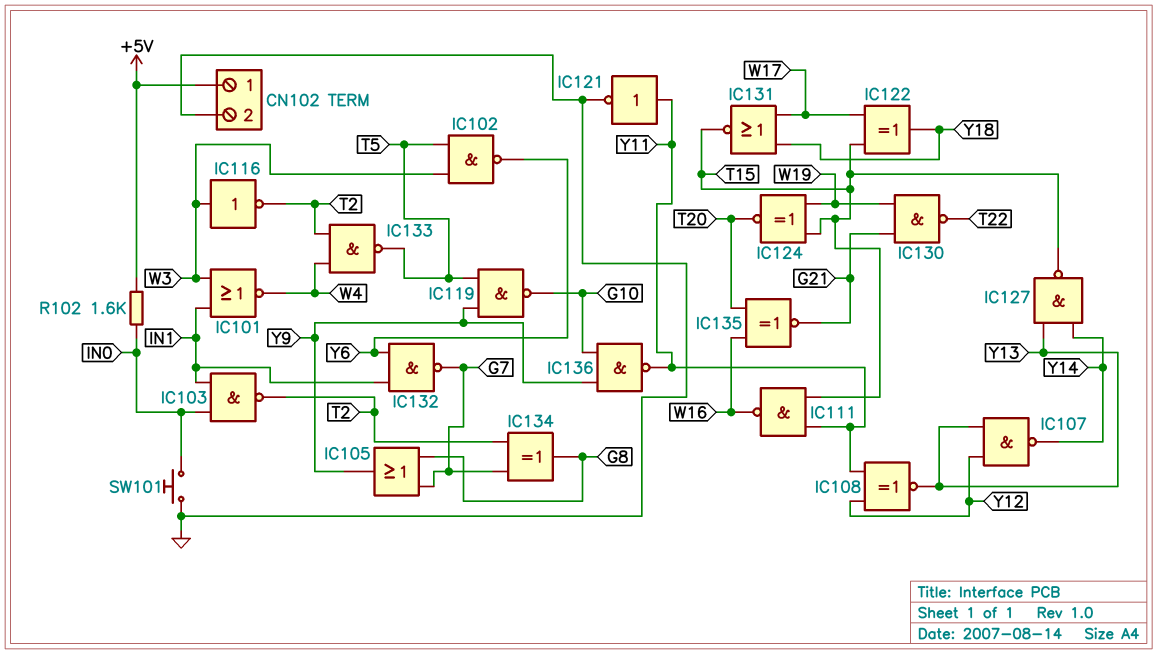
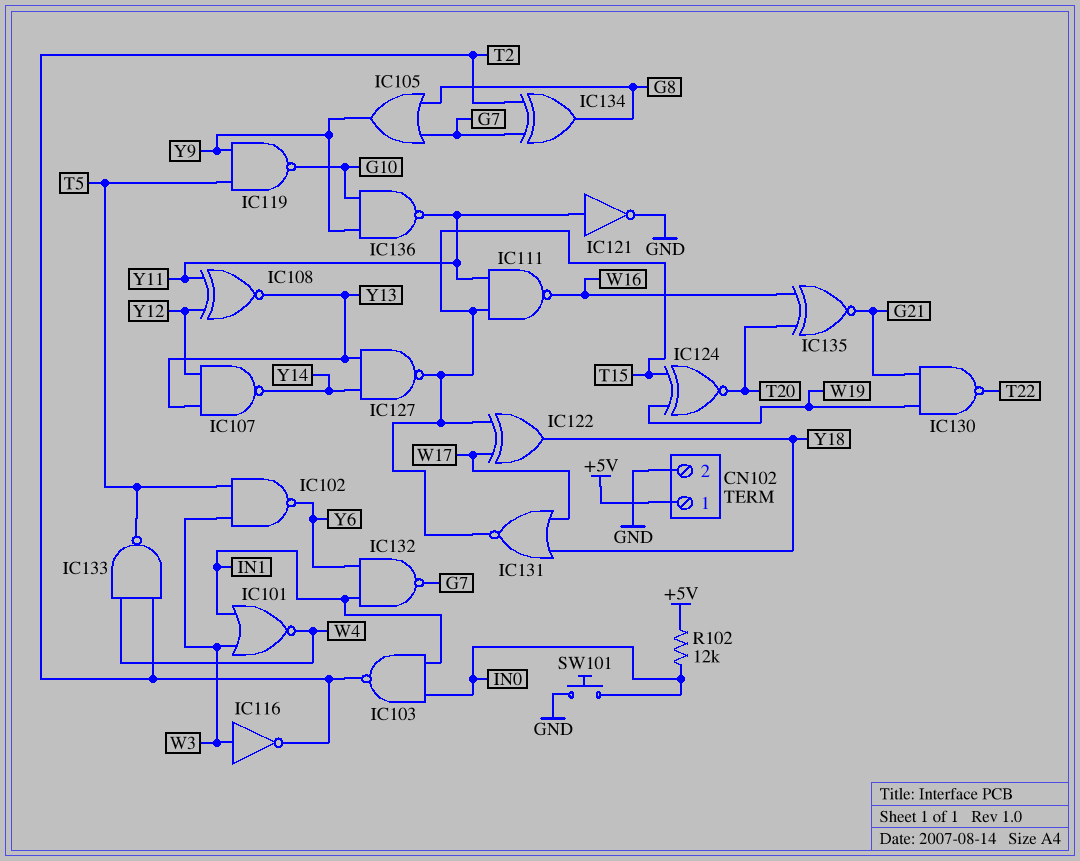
R102: 1.6k (+5V, IN0) -> 12k (+5V, IN0)

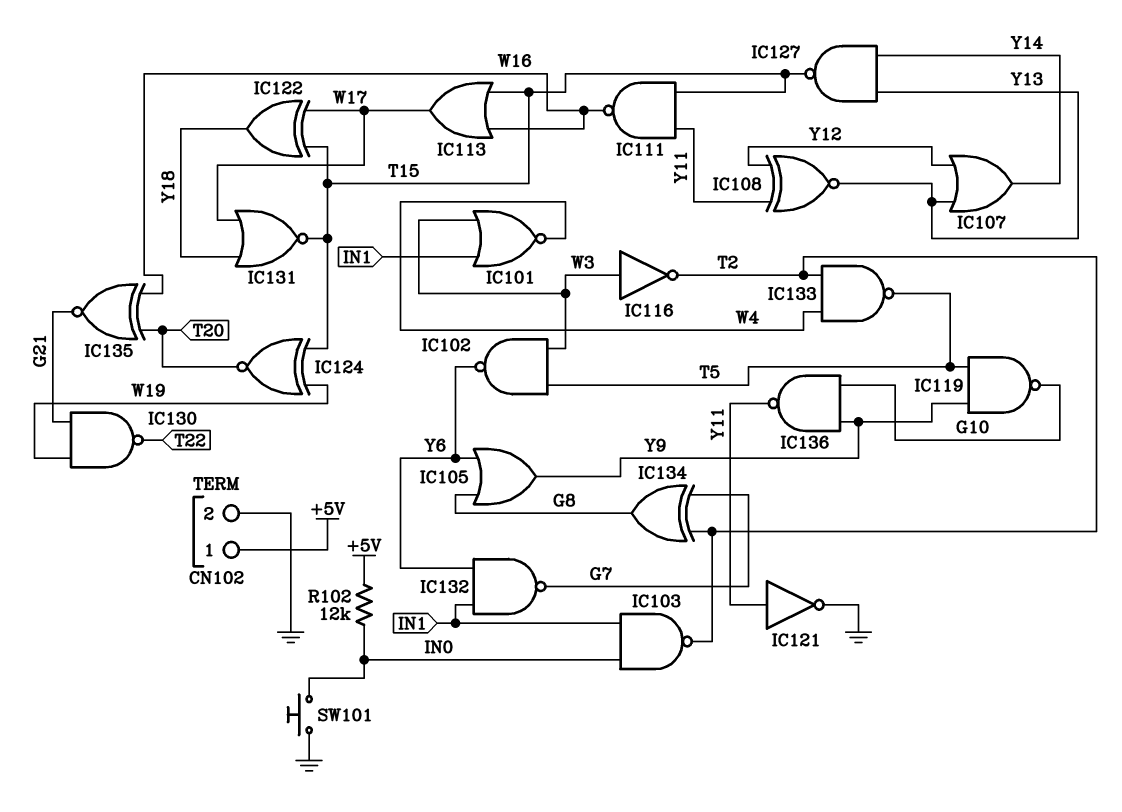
IC105: OR (in G7, in G8, out Y9) -> OR (in G8, in Y6, out Y9)
IC107: NAND (in Y12, in Y13, out Y14) -> OR (in Y12, in Y13, out Y14)
IC113: none -> OR (in T15, in W16, out W17)

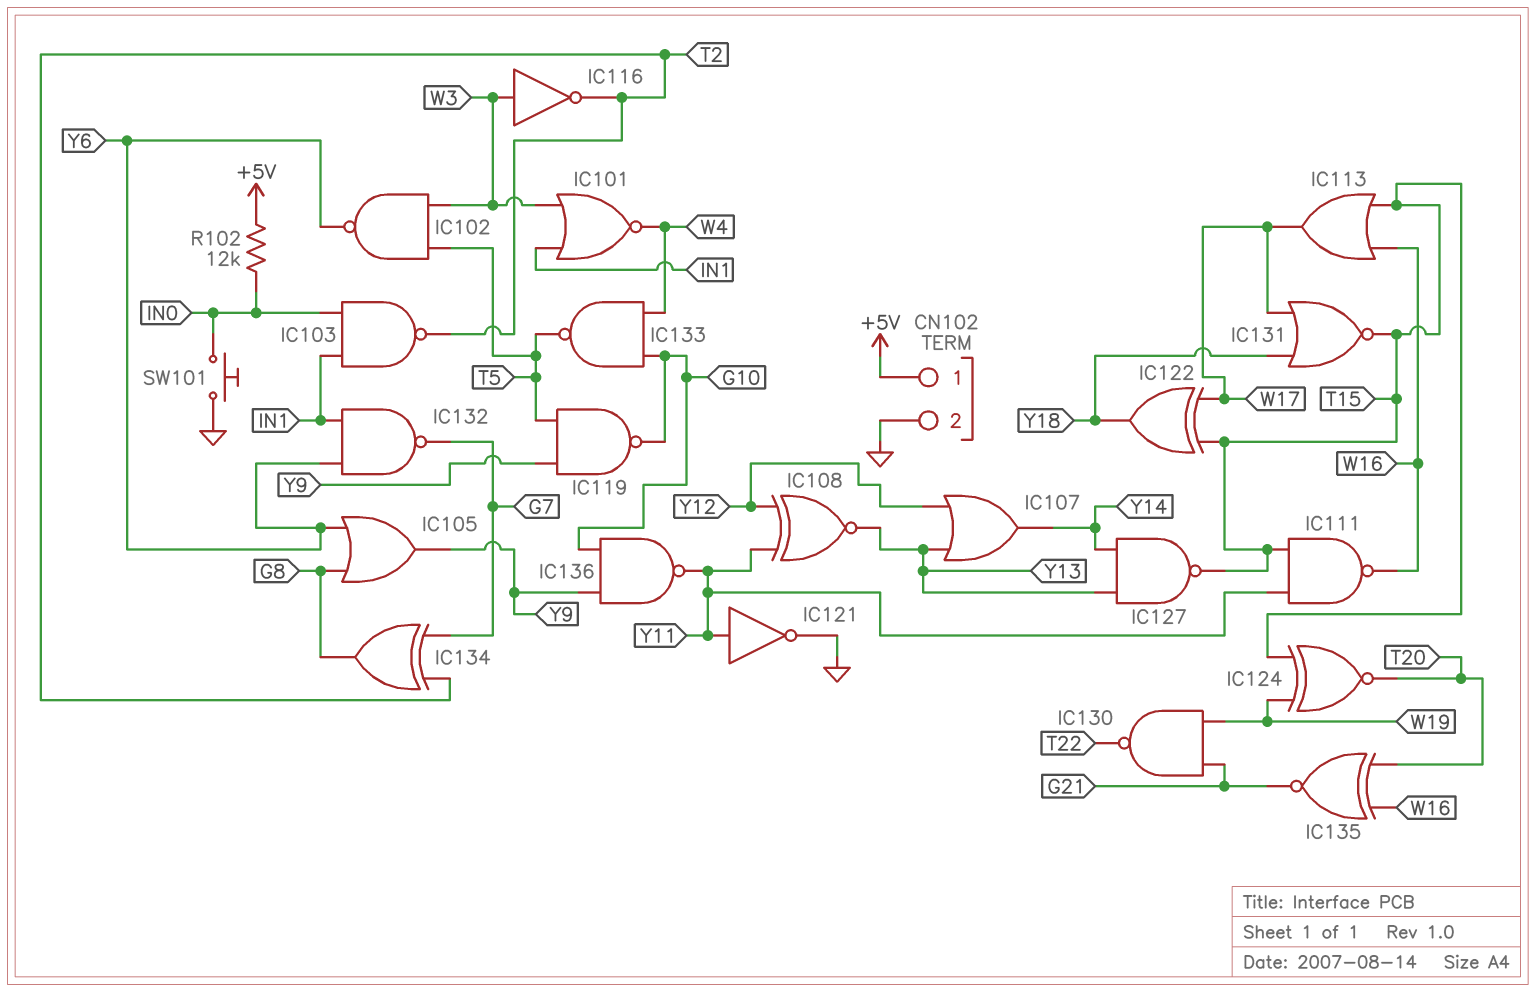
IC133: NAND (in T2, in W4, out T5) -> NAND (in G10, in W4, out T5)

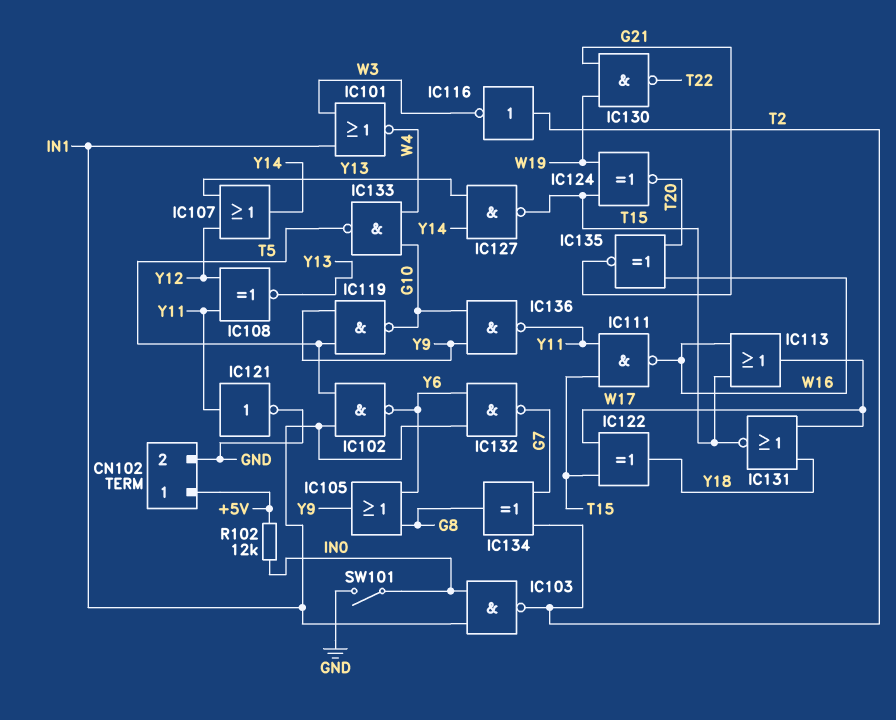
IC102: NAND (in T5, in W3, out Y6) -> NAND (in IN1, in T5, out Y6)
IC116: NOT (in W3, out T2) -> NOT (in T2, out W3)
SW101: button (GND, IN0) -> switch (GND, IN0)

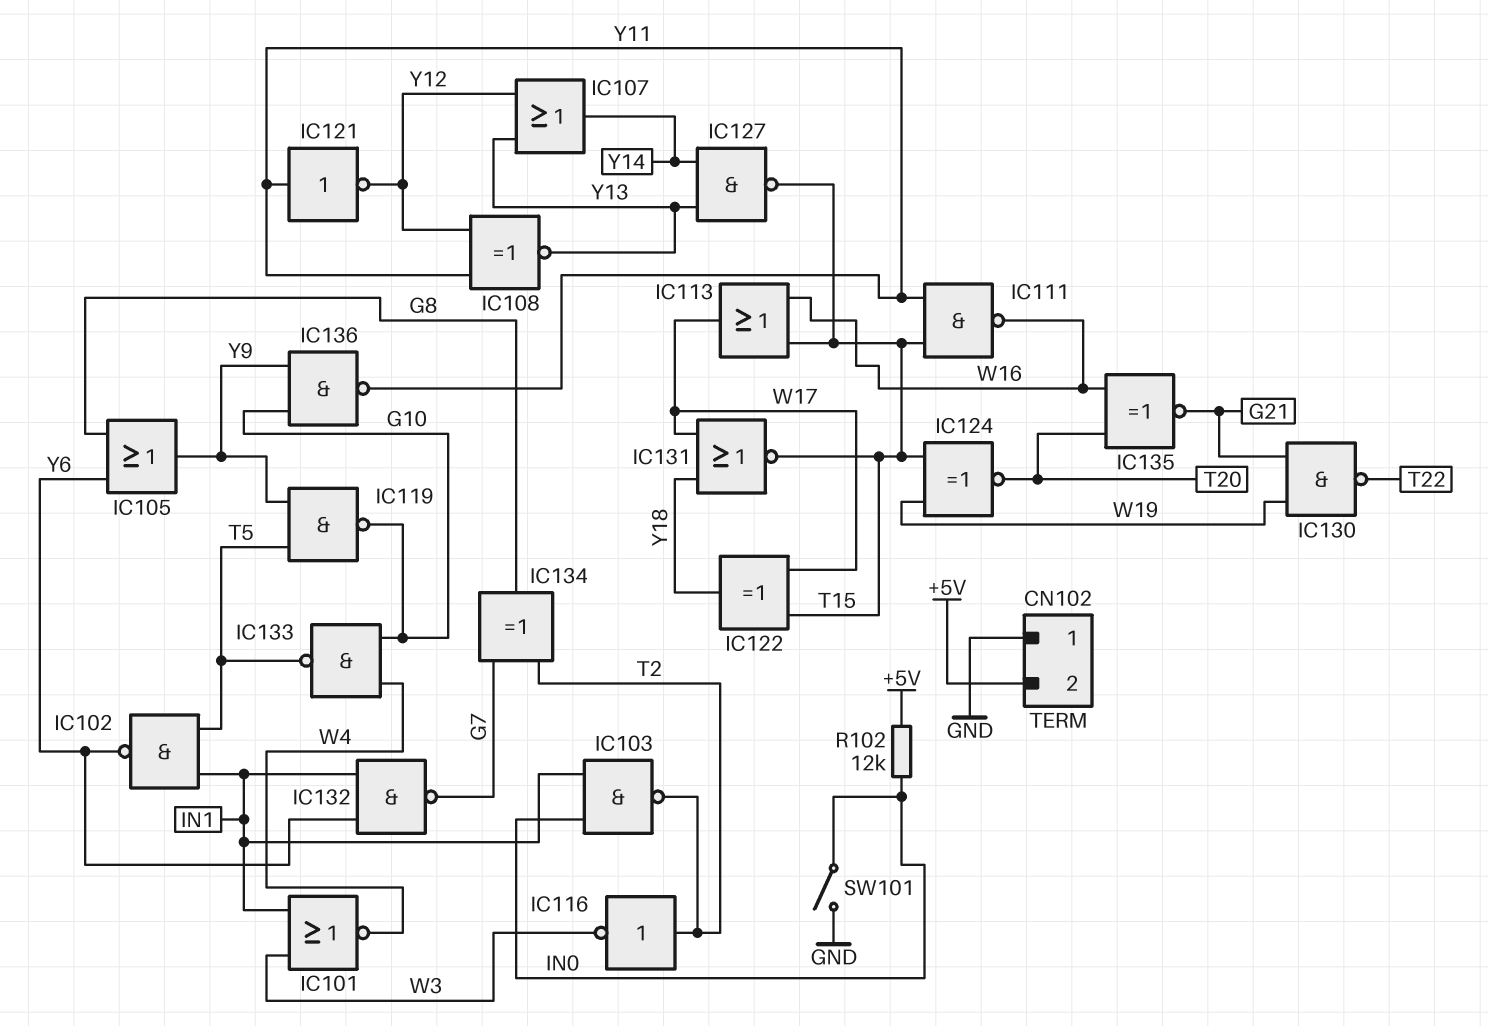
CN102 pin 1: +5V -> GND
CN102 pin 2: GND -> +5V
IC121: NOT (in Y11, out GND) -> NOT (in Y11, out Y12)

